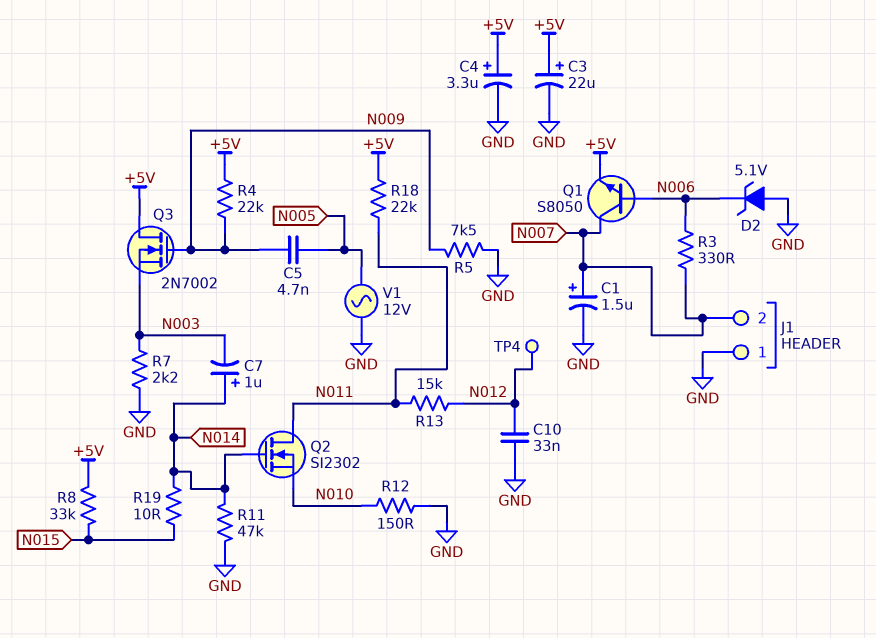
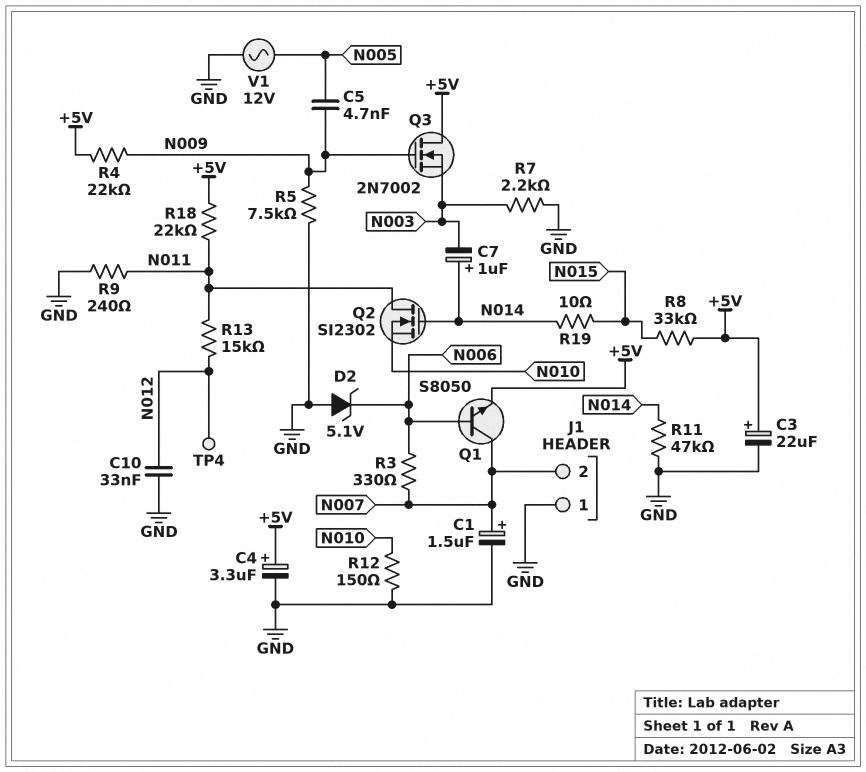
R9: none -> 240 (GND, N011)

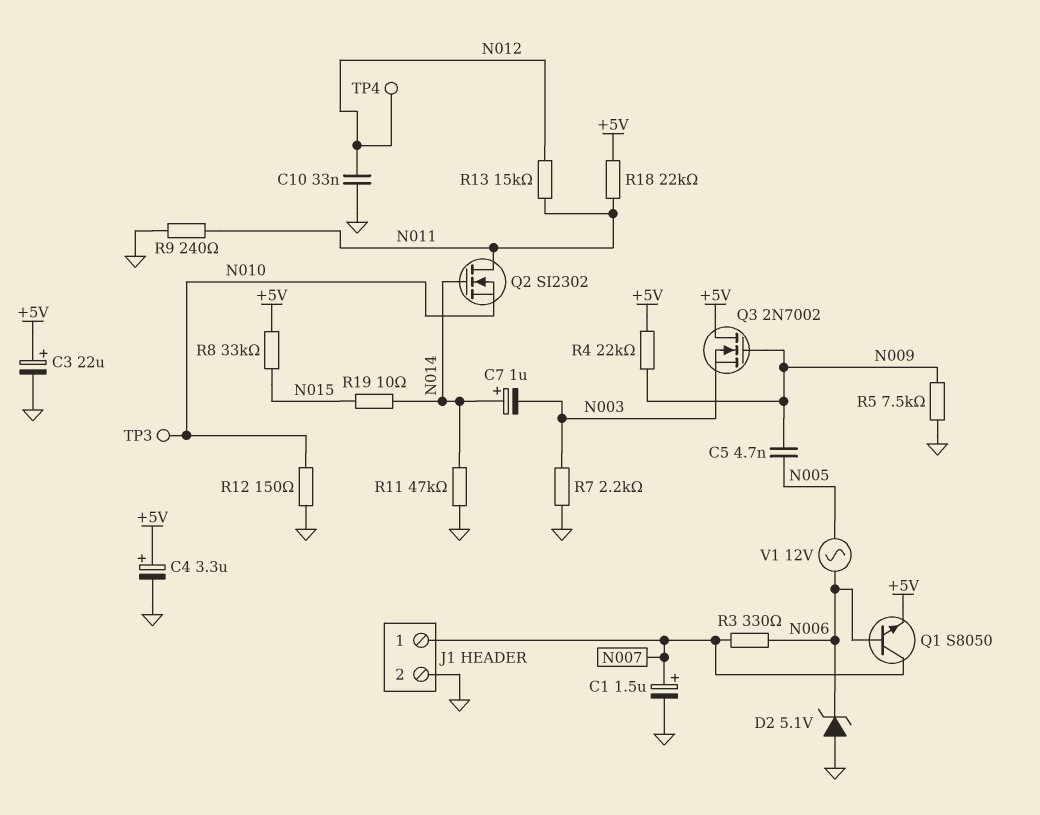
J1 pin 1: GND -> N007
J1 pin 2: N007 -> GND
TP3: none -> test point (N010)
V1: AC 12V (GND, N005) -> AC 12V (N005, N006)

